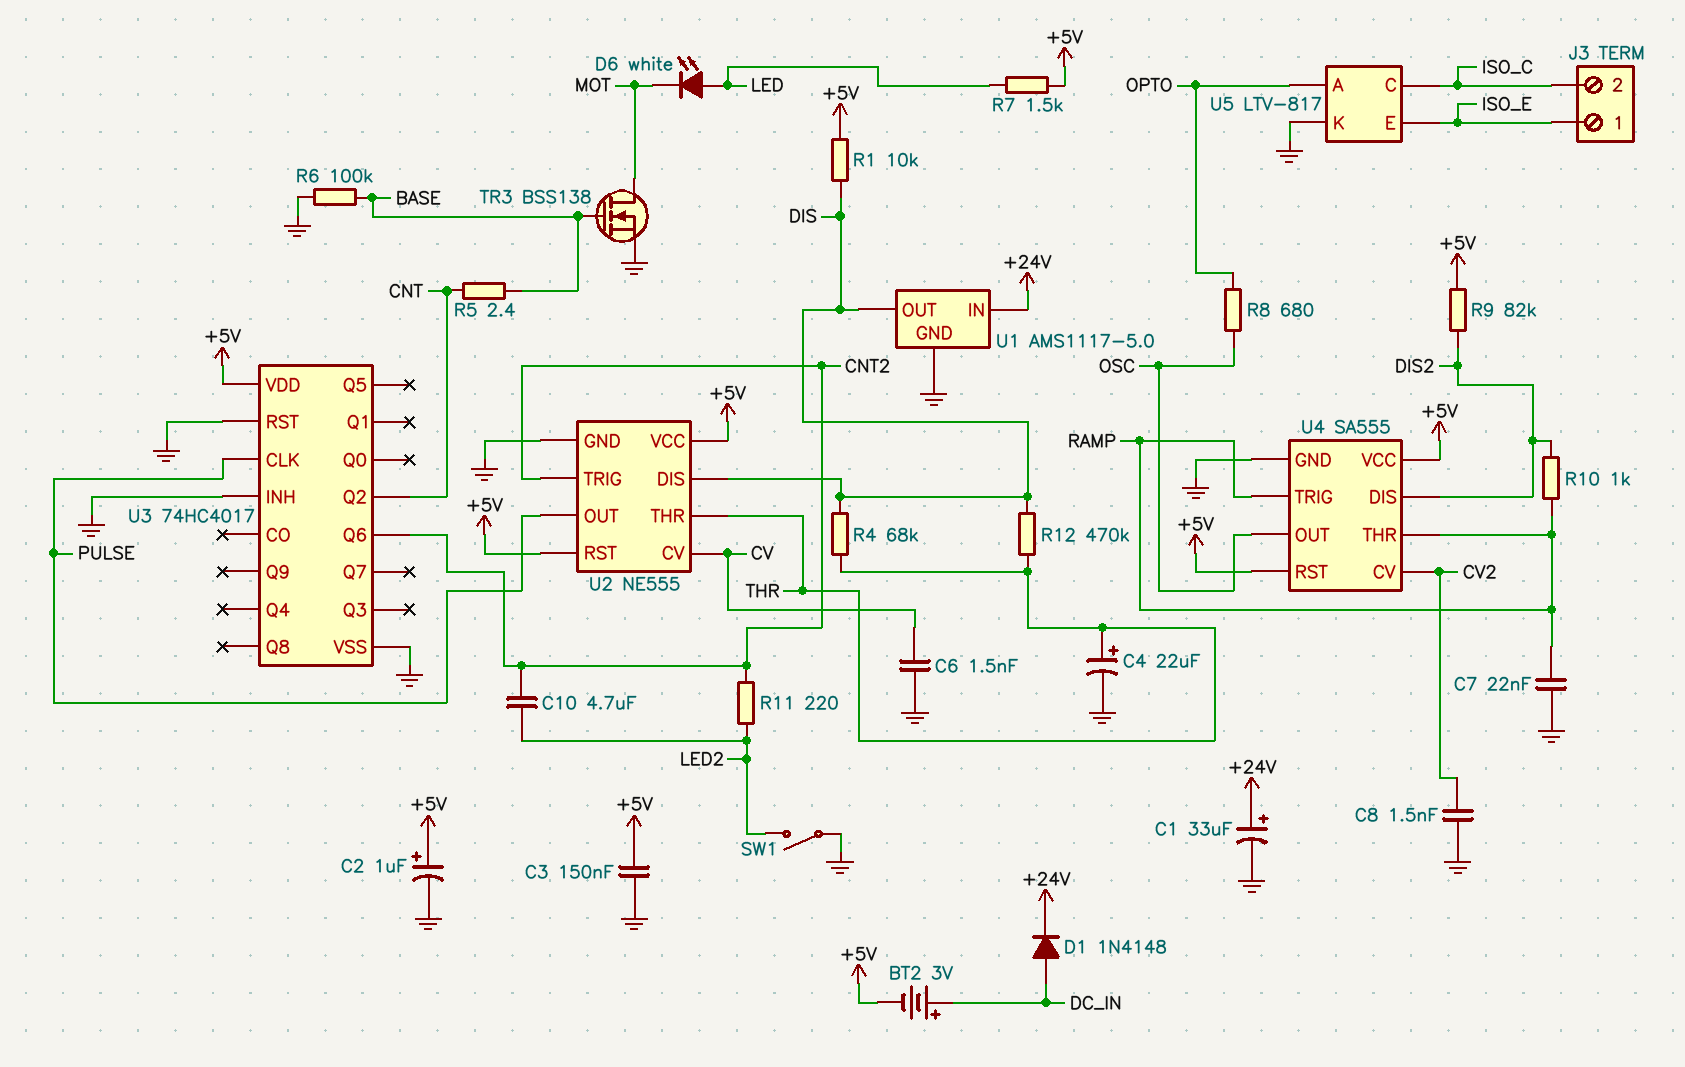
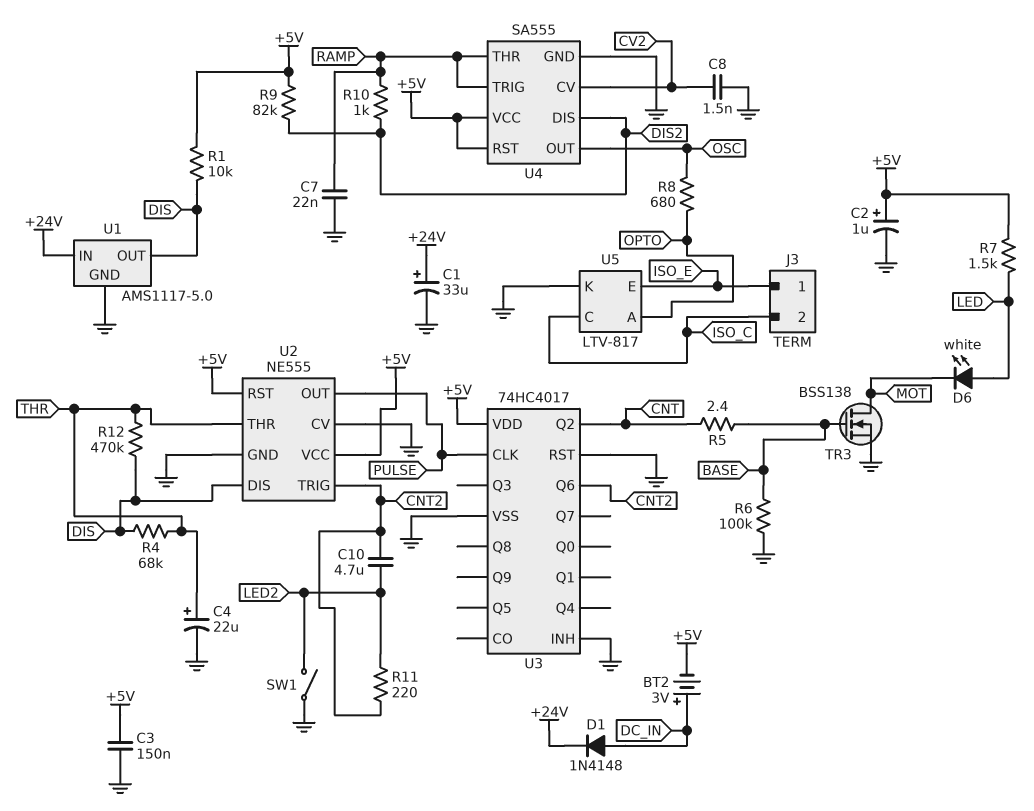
C6: 1.5nF (CV, GND) -> none
U2 pin CV: CV -> GND

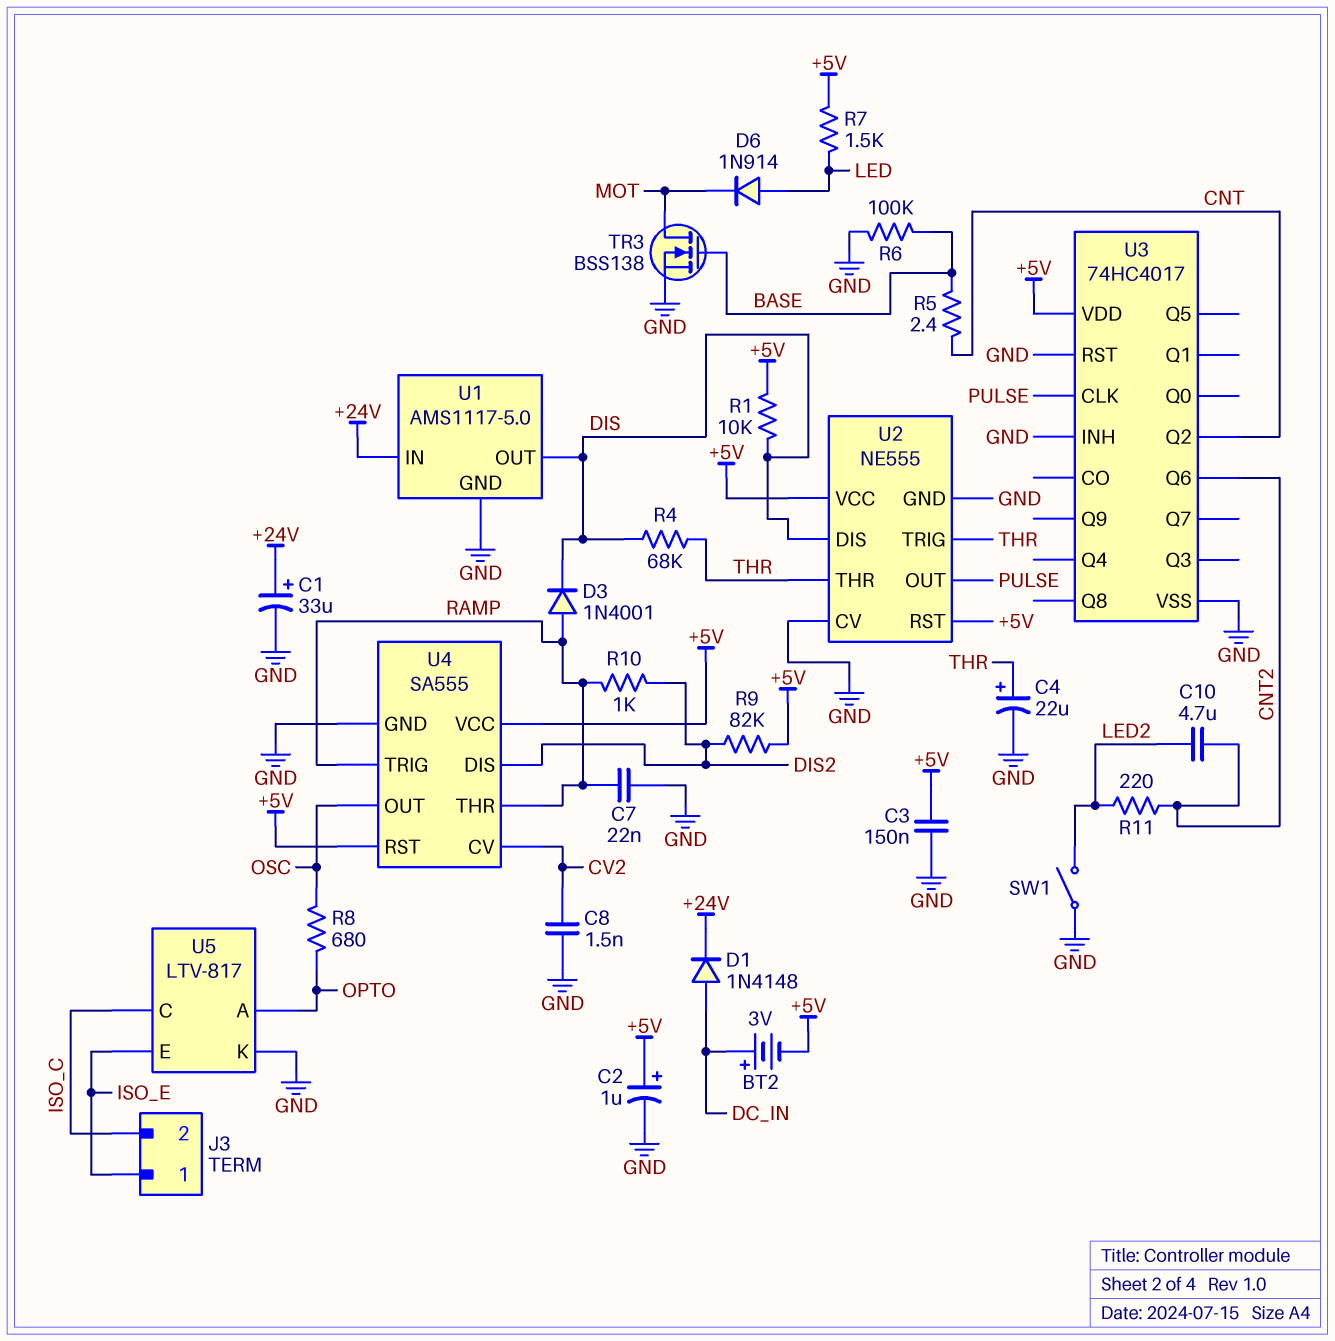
D3: none -> diode 1N4001 (A RAMP, K DIS)
D6: LED white (A LED, K MOT) -> diode 1N914 (A LED, K MOT)
R12: 470k (DIS, THR) -> none
U2 pin TRIG: CNT2 -> THR

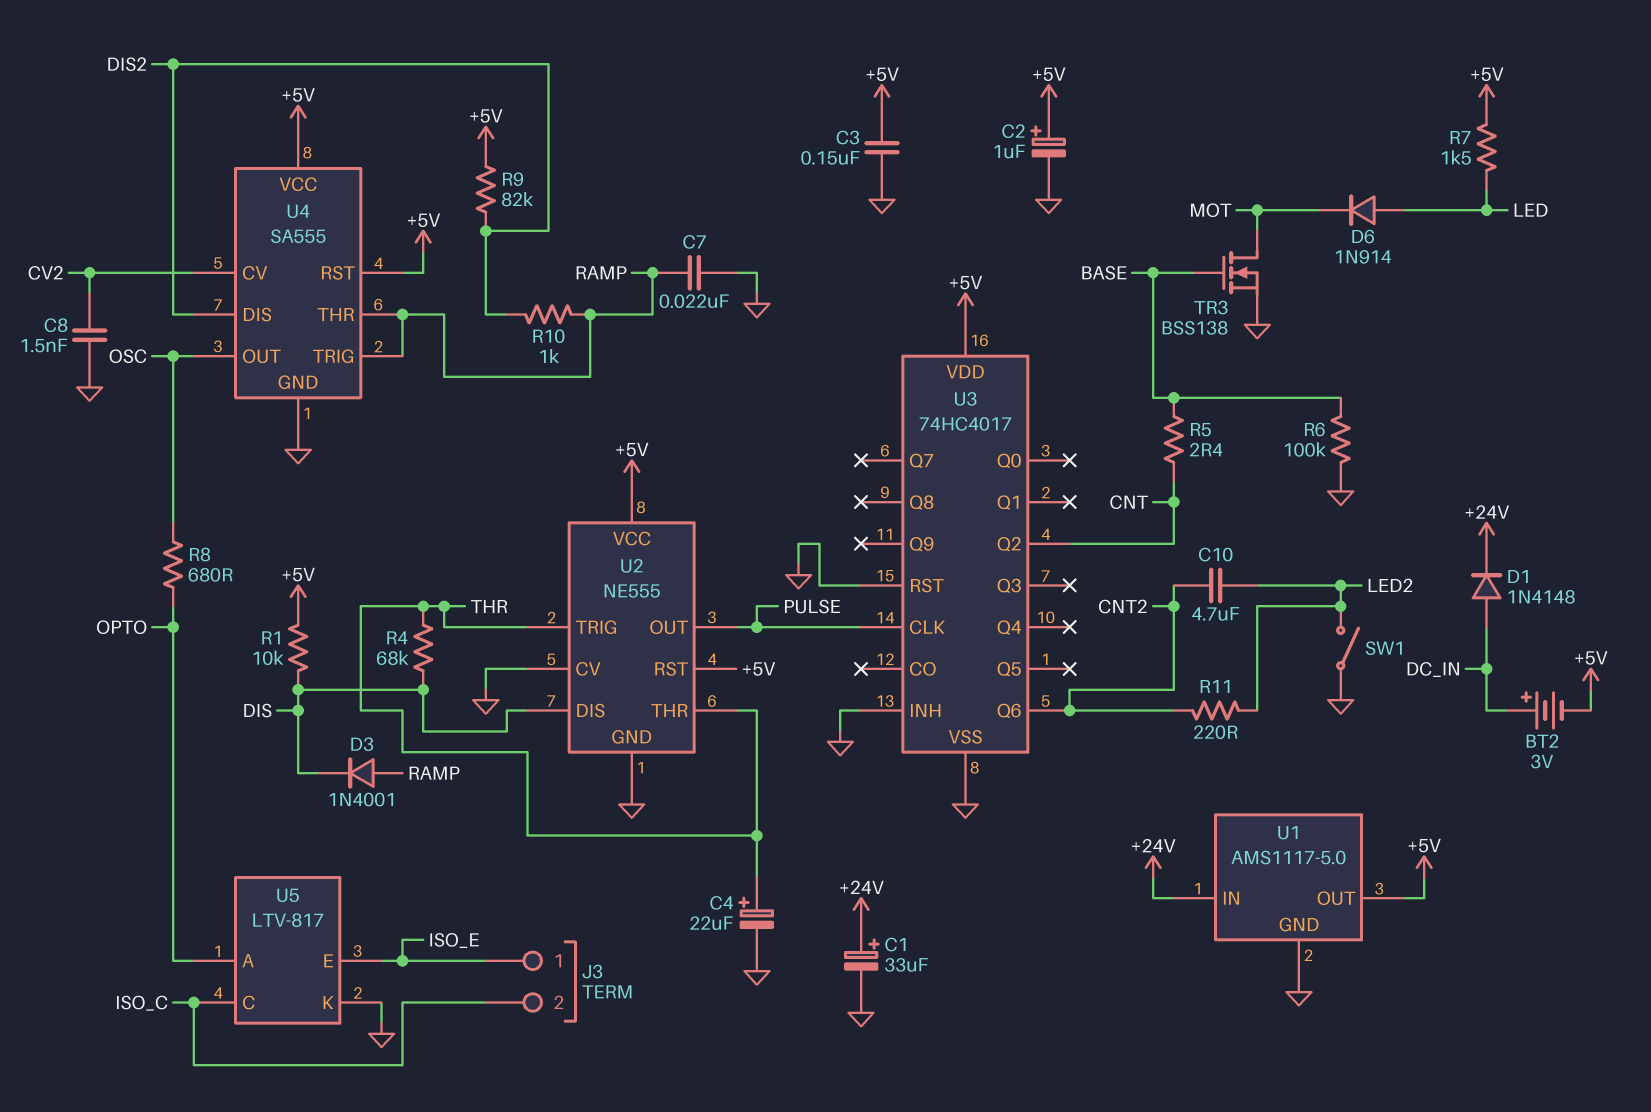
U1 pin OUT: DIS -> +5V

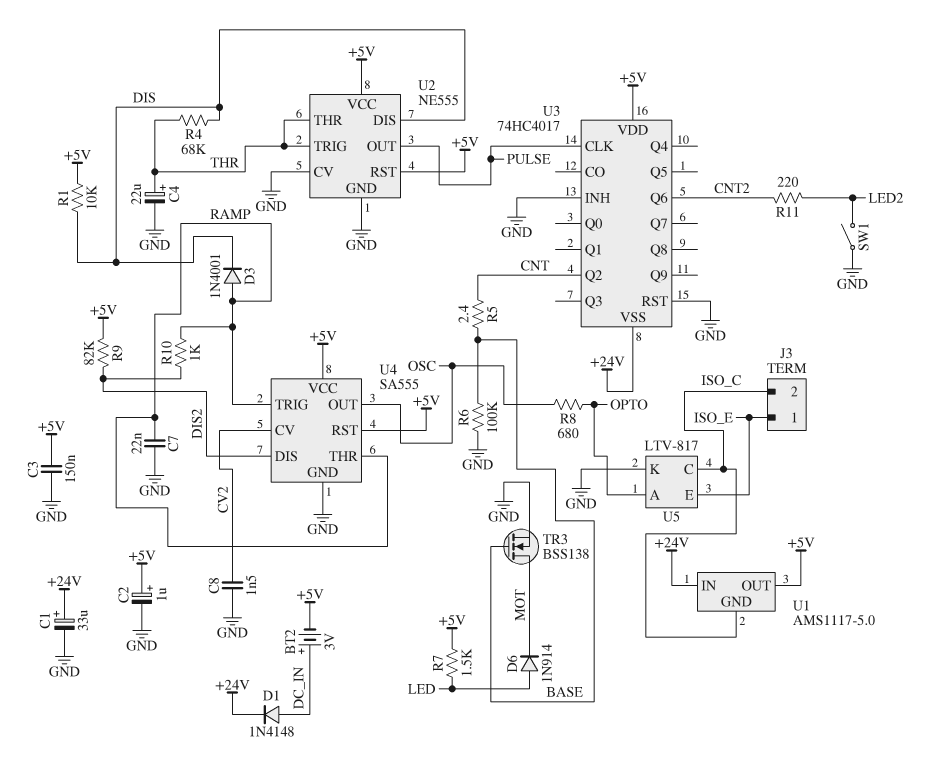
C10: 4.7uF (CNT2, LED2) -> none
U1 pin GND: GND -> ISO_C
U3 pin VSS: GND -> +24V

